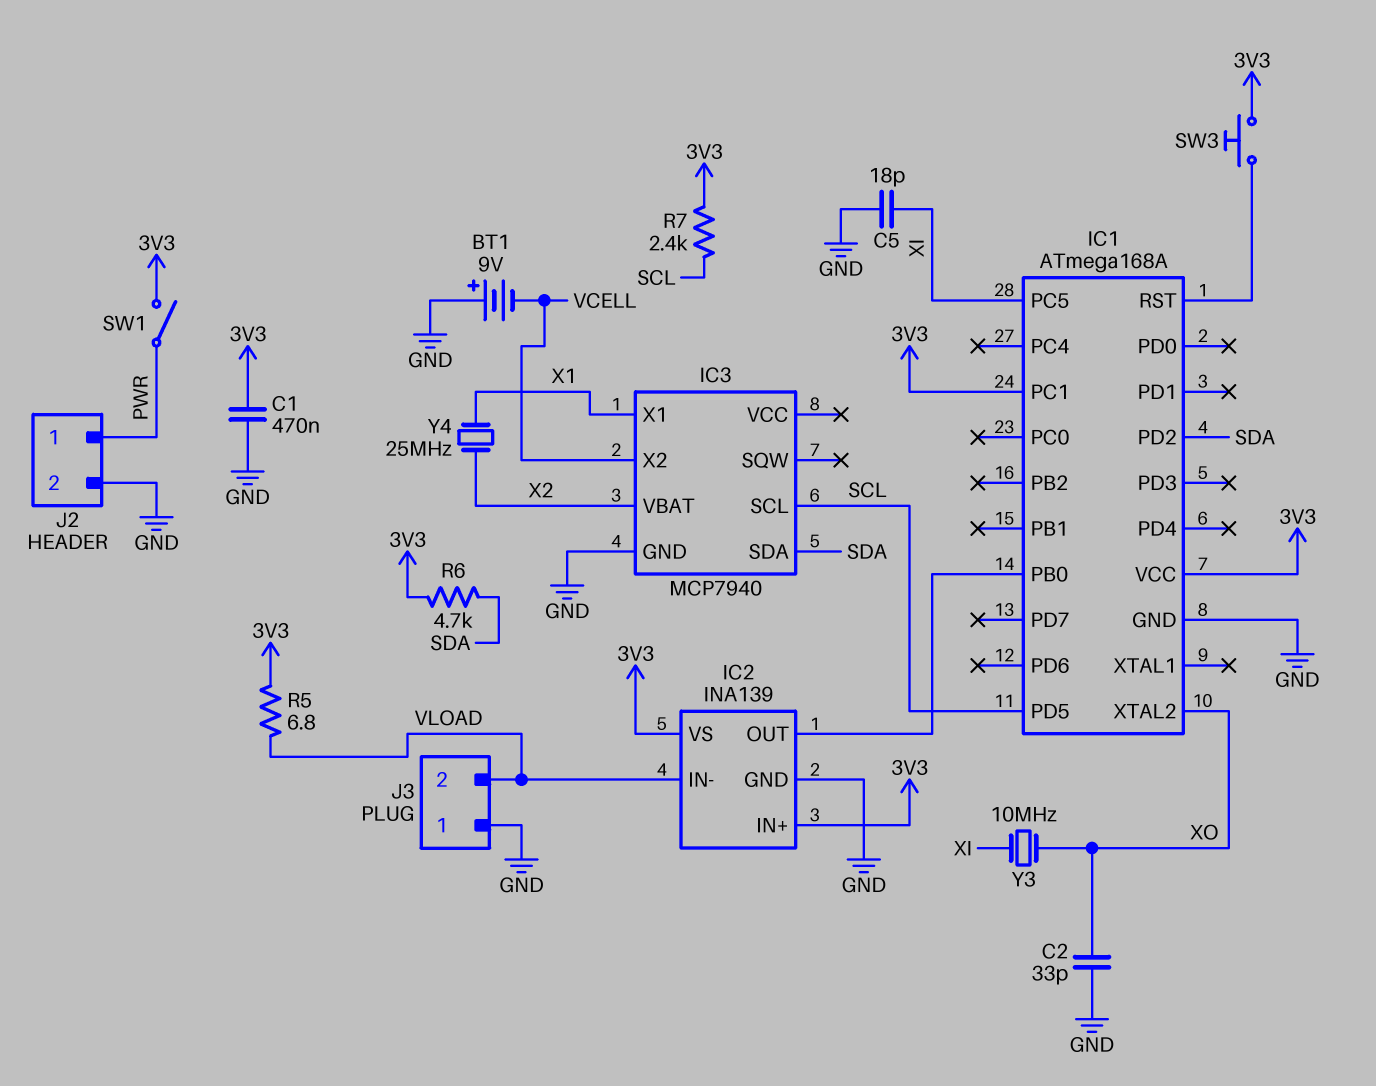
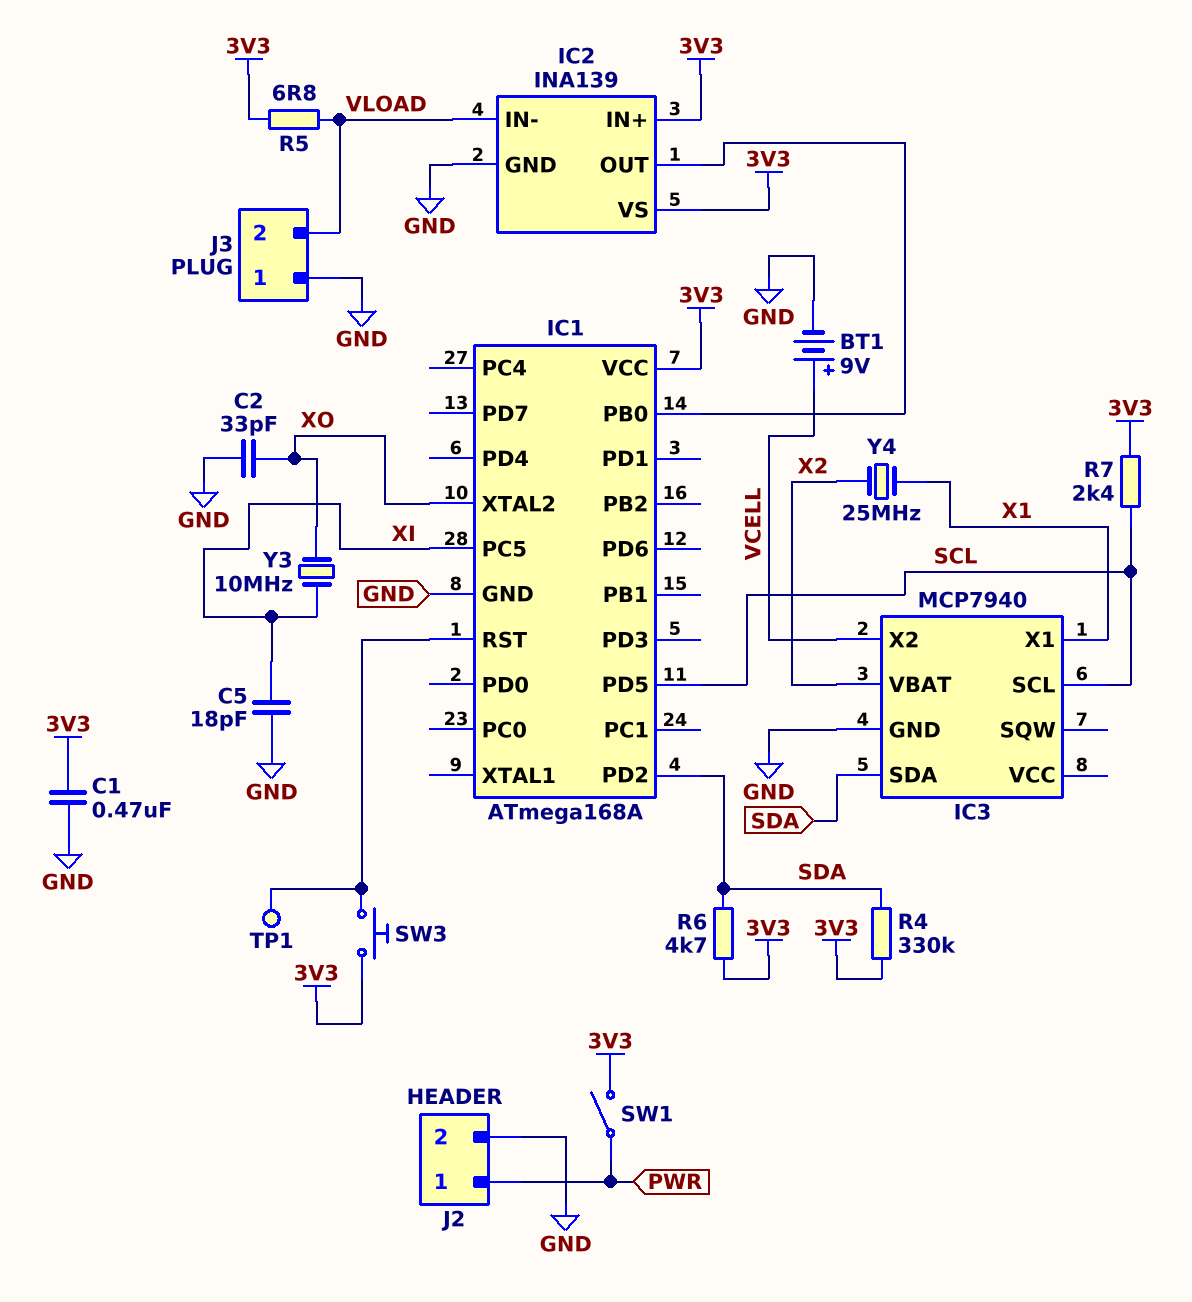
BT1: 9V (plus GND, minus VCELL) -> 9V (plus VCELL, minus GND)
IC1 pin PC1: 3V3 -> none
R4: none -> 330k (3V3, SDA)
TP1: none -> test point (IC1/RST)

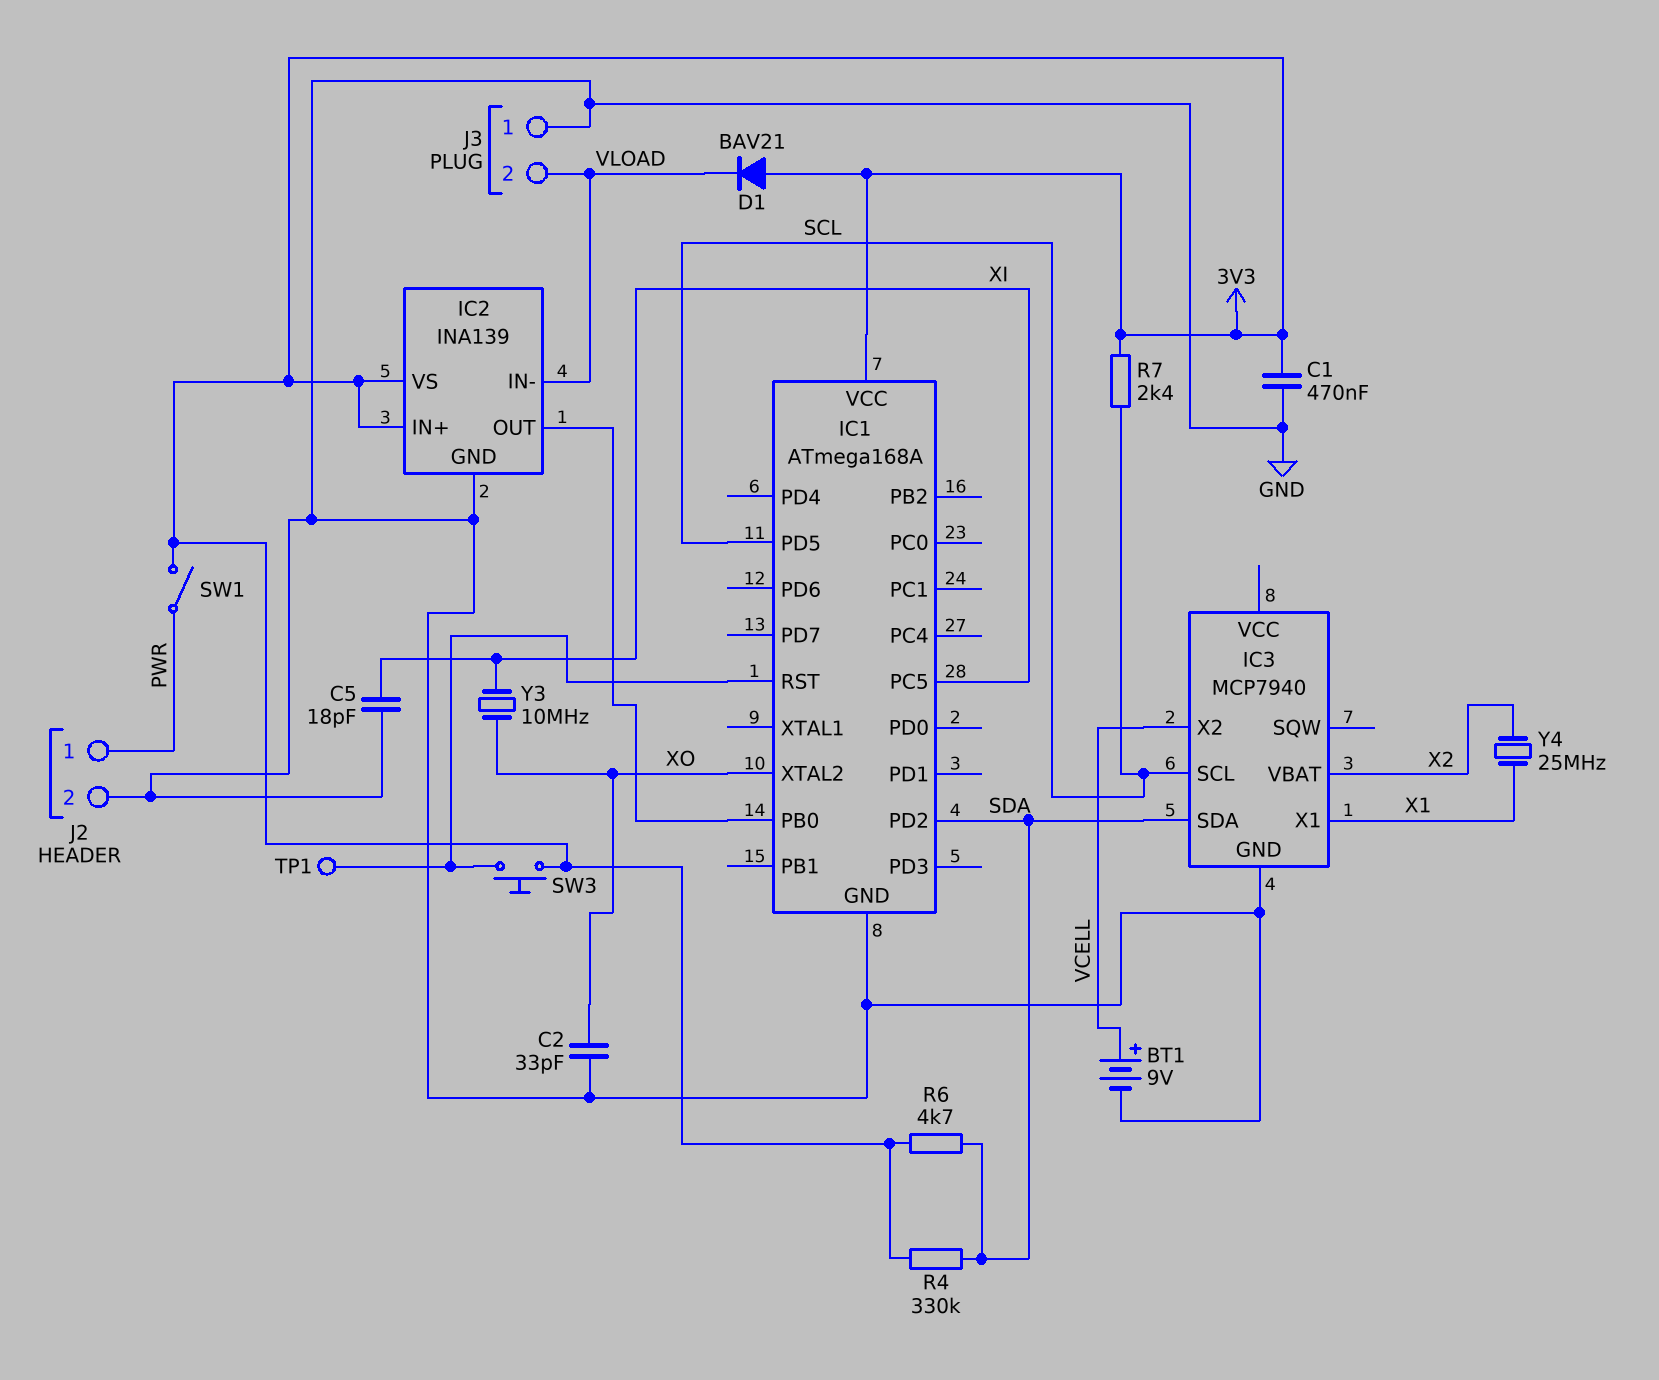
D1: none -> diode BAV21 (A 3V3, K VLOAD)
R5: 6.8 (3V3, VLOAD) -> none

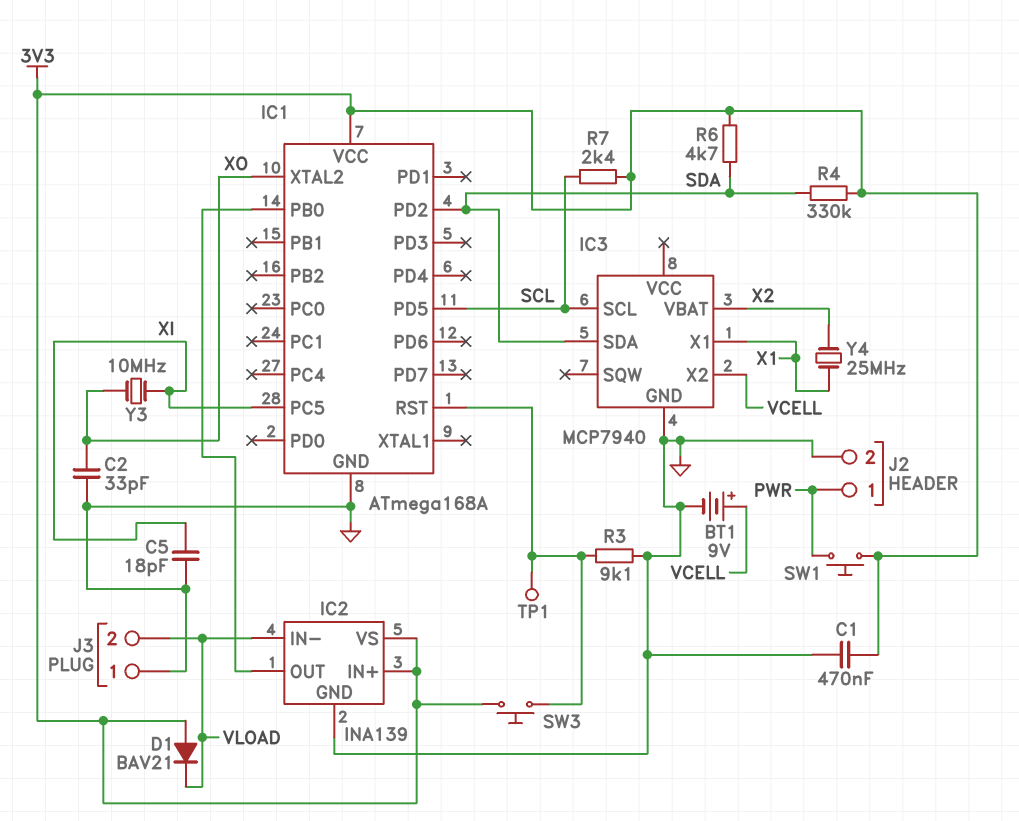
R3: none -> 9.1k (GND, IC1/RST)
SW1: switch (3V3, PWR) -> button (3V3, PWR)

